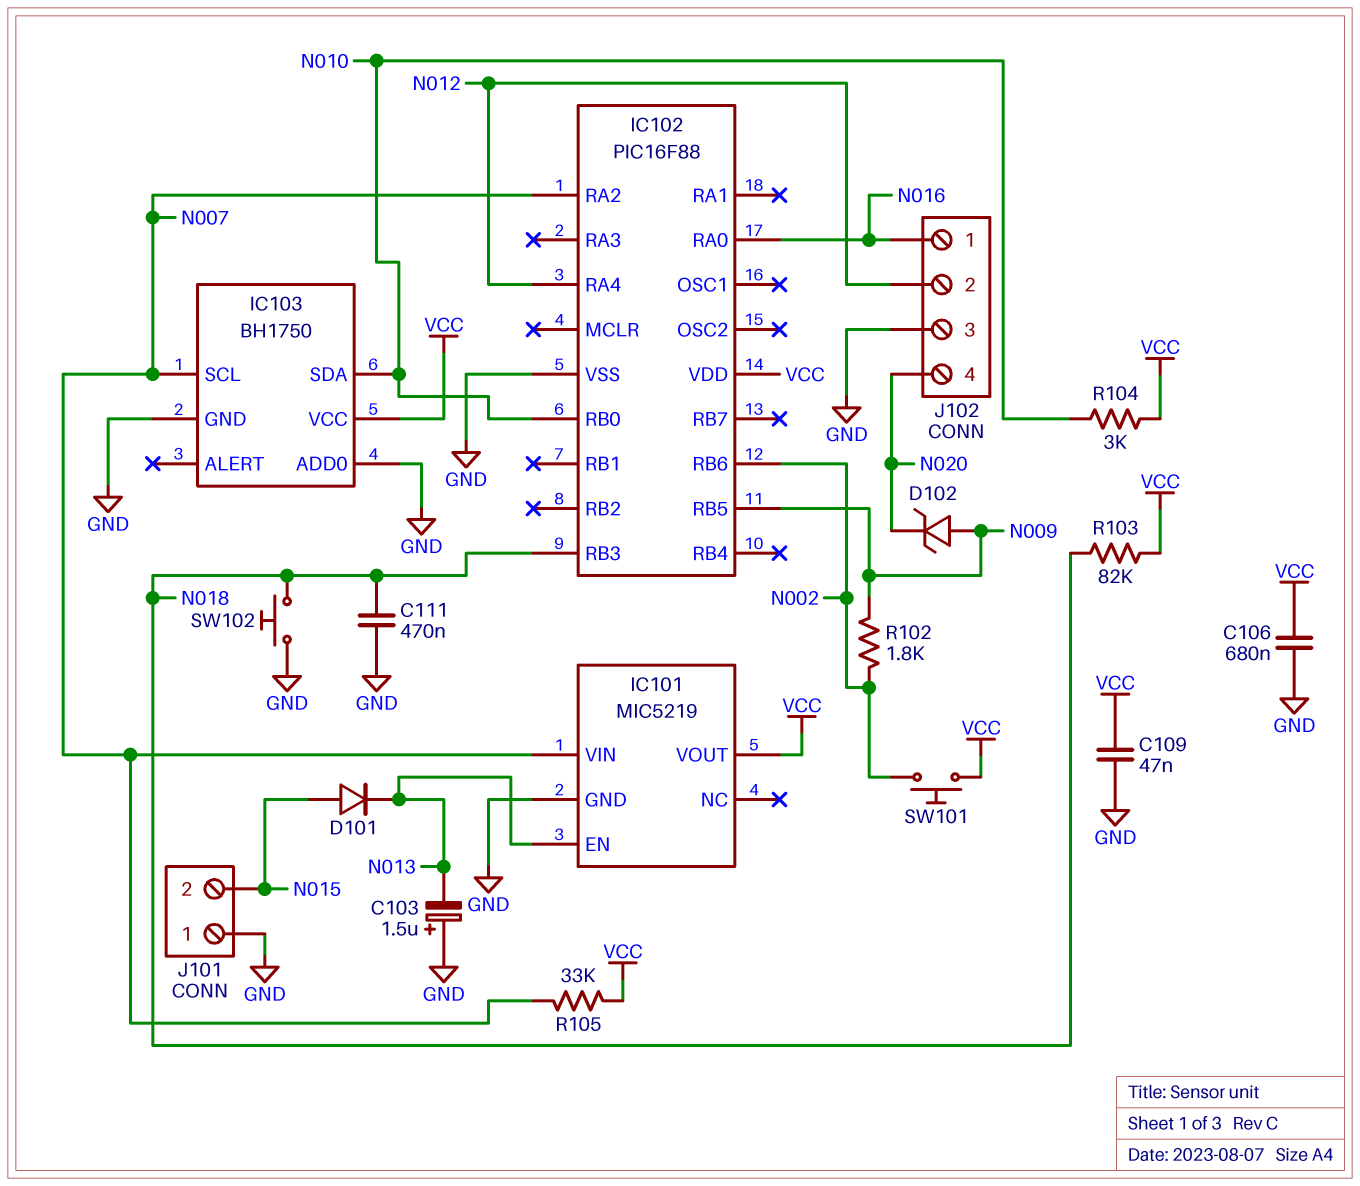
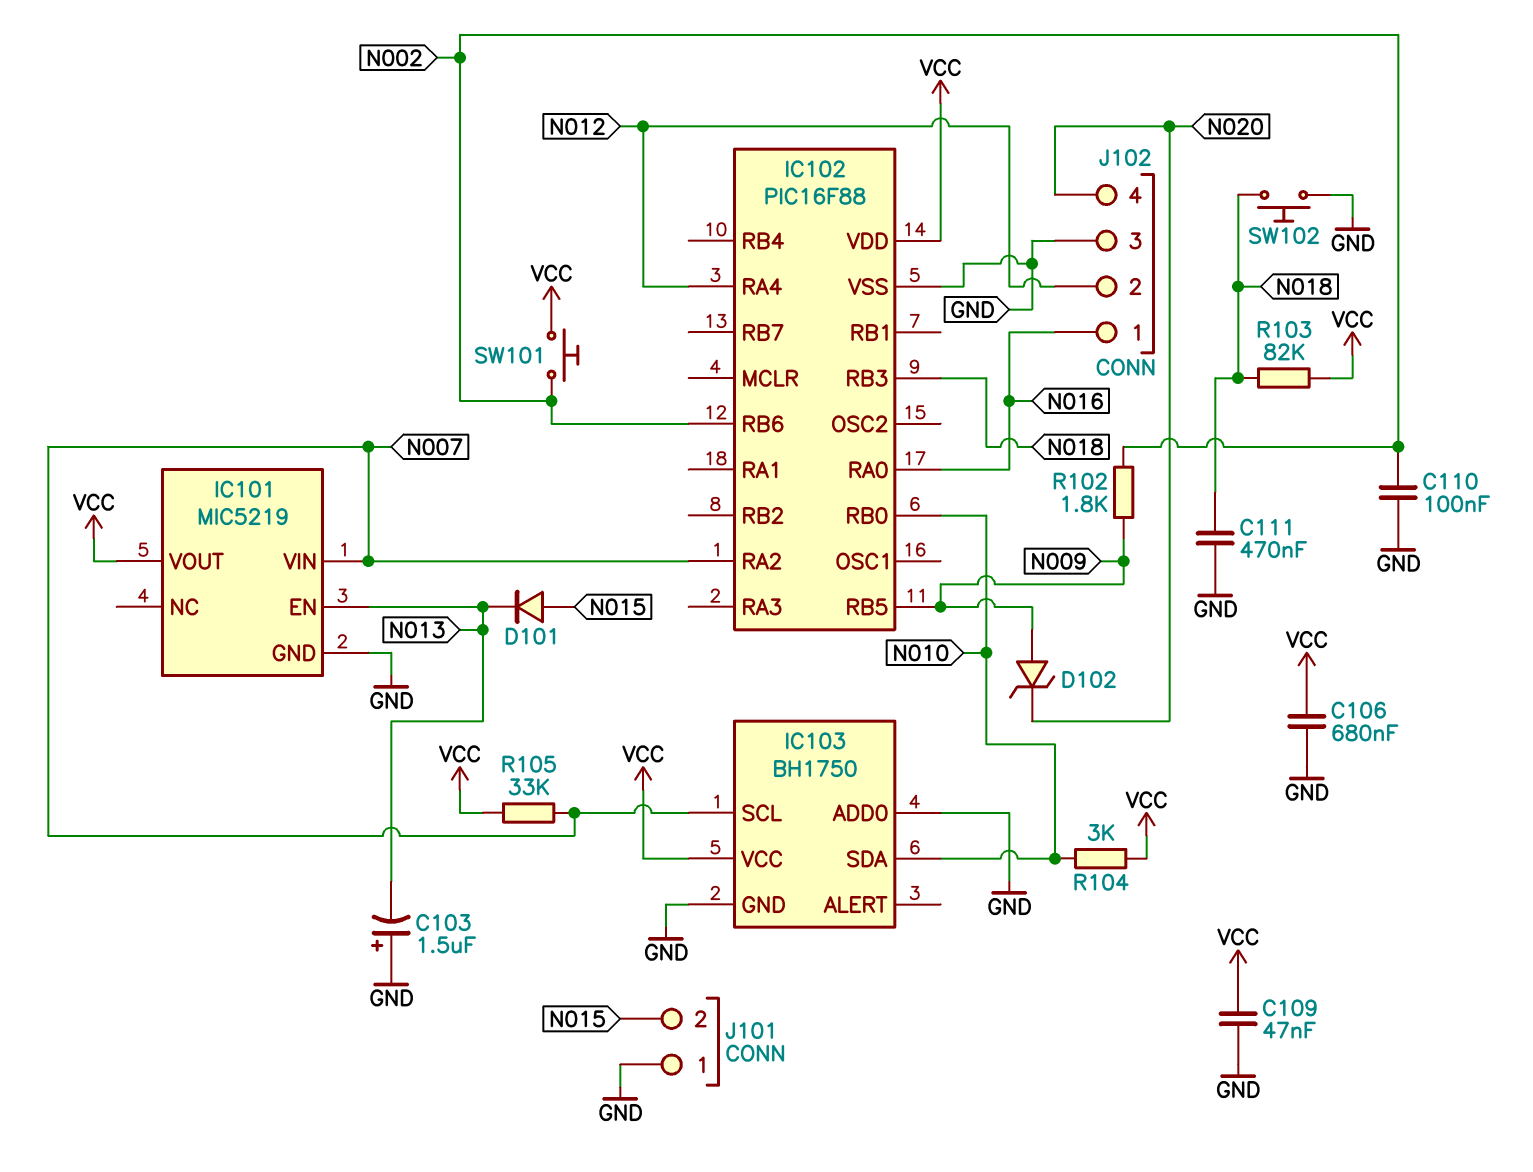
C110: none -> 100nF (GND, N002)

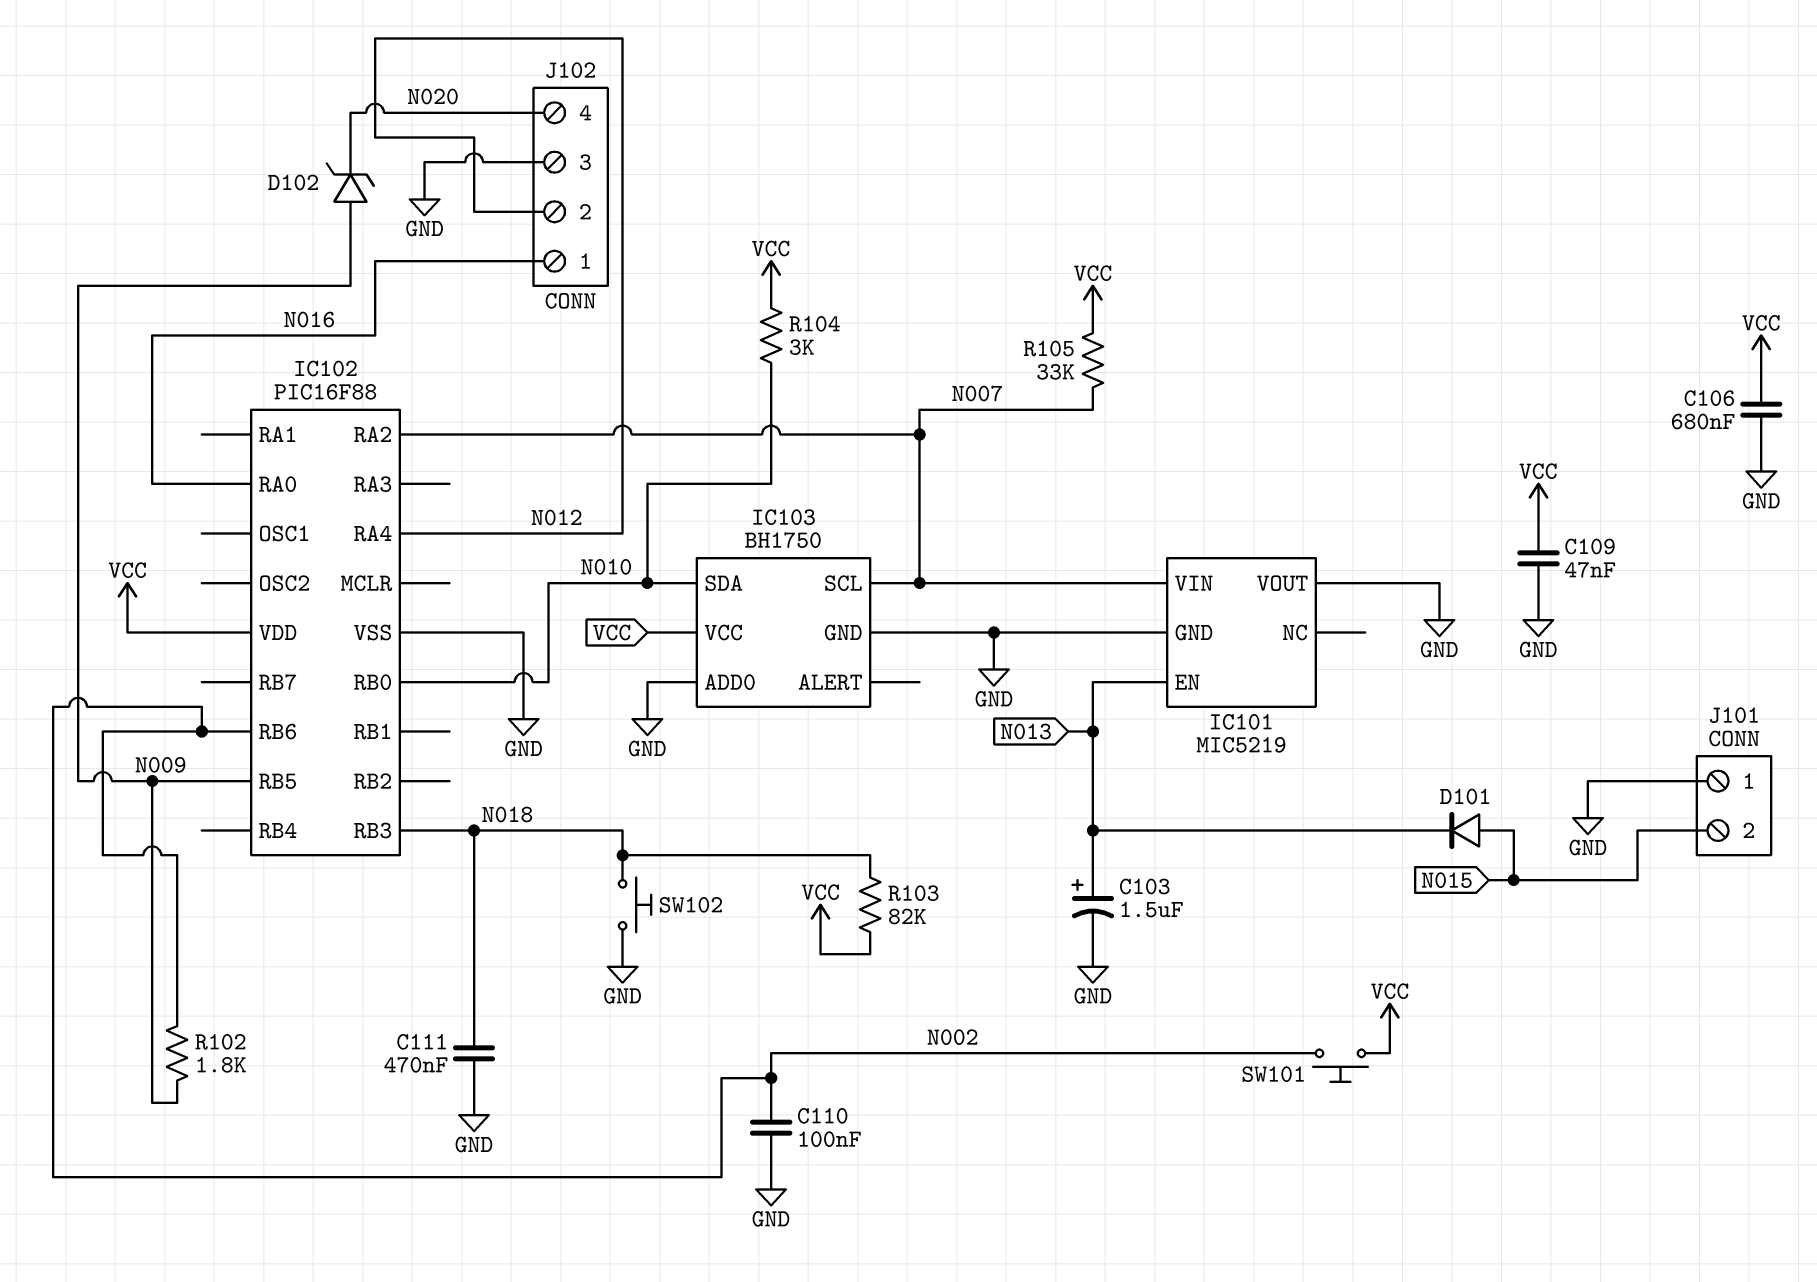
C103: 1.5uF (plus GND, minus N013) -> 1.5uF (plus N013, minus GND)
IC101 pin VOUT: VCC -> GND

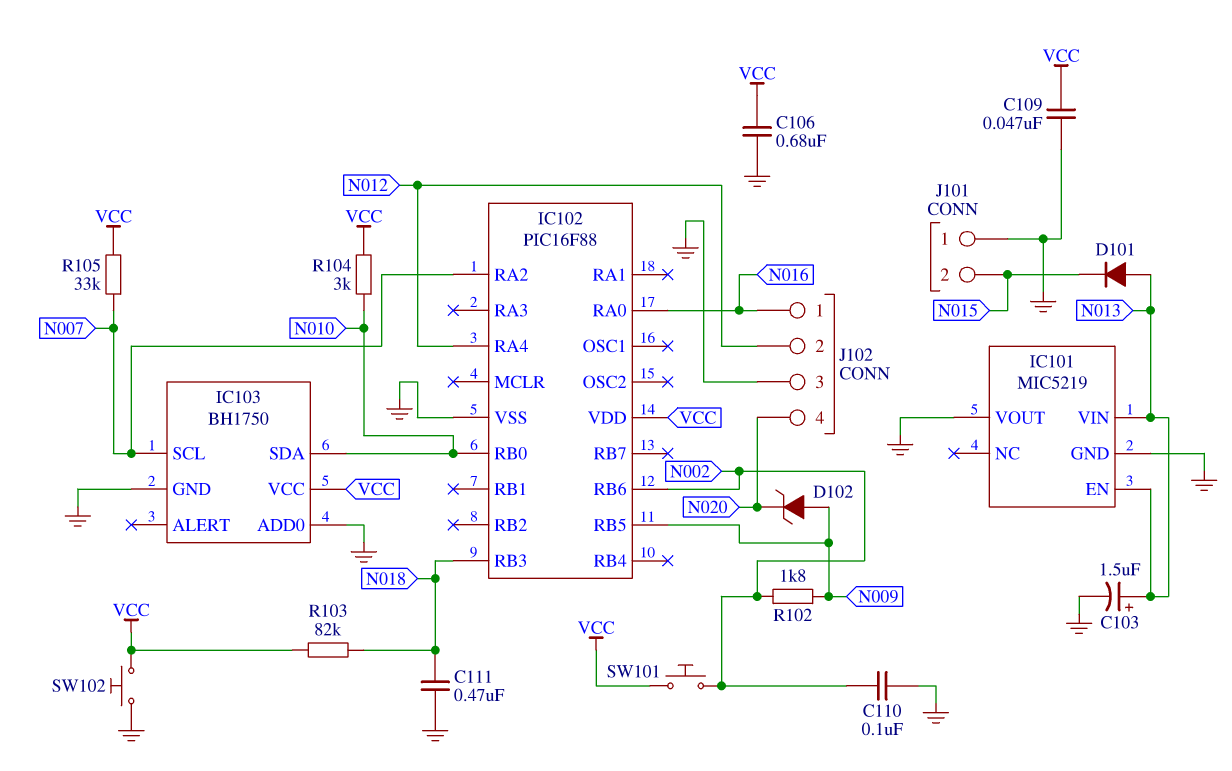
D101: diode (A N015, K N013) -> diode (A N013, K N015)
IC101 pin VIN: N007 -> N013
SW102: button (GND, N018) -> button (GND, VCC)

